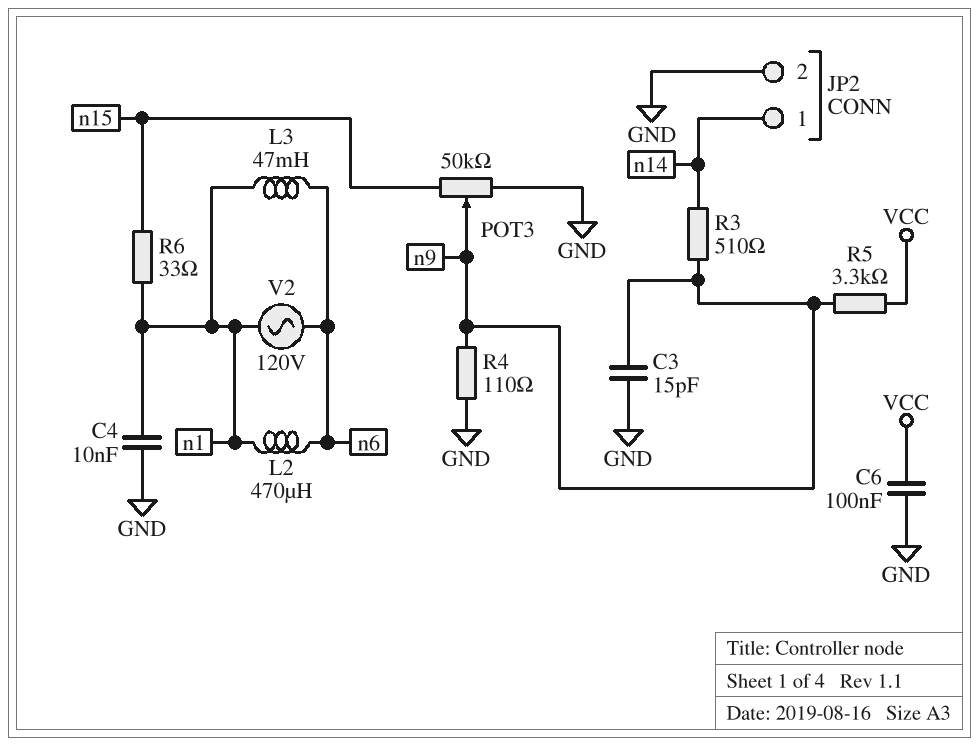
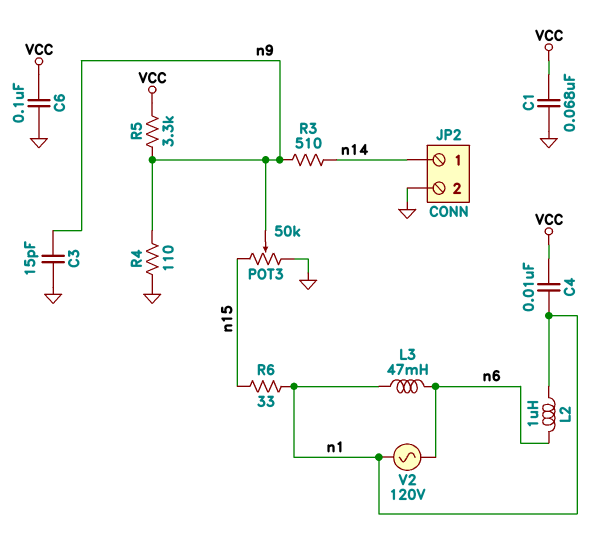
C1: none -> 68nF (GND, VCC)
C4: 10nF (GND, n1) -> 10nF (VCC, n1)
L2: 470uH (n1, n6) -> 1uH (n1, n6)

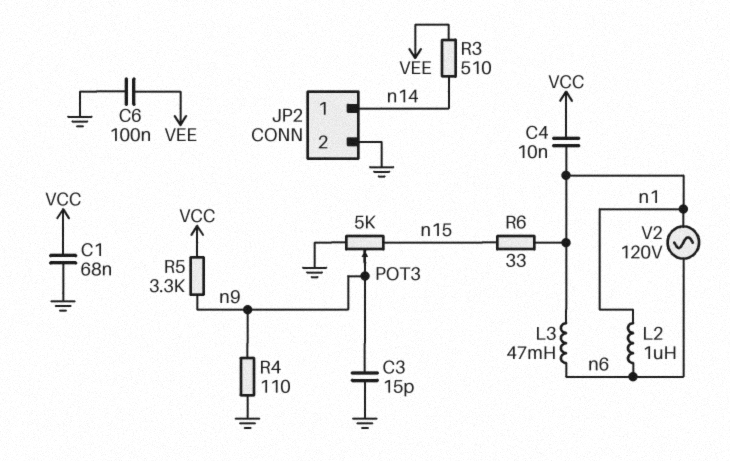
C6: 100nF (GND, VCC) -> 100nF (GND, VEE)
POT3: 50k (GND, n15, wiper n9) -> 5k (GND, n15, wiper n9)
R3: 510 (n9, n14) -> 510 (VEE, n14)

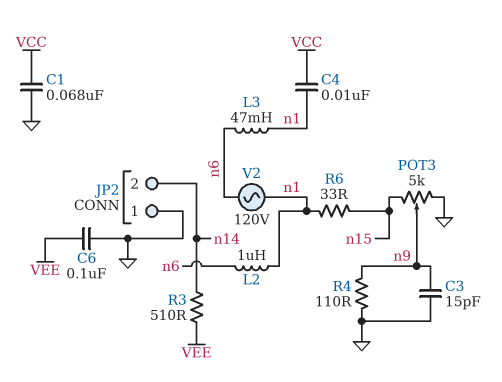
JP2 pin 1: n14 -> GND
JP2 pin 2: GND -> n14
R5: 3.3k (VCC, n9) -> none

